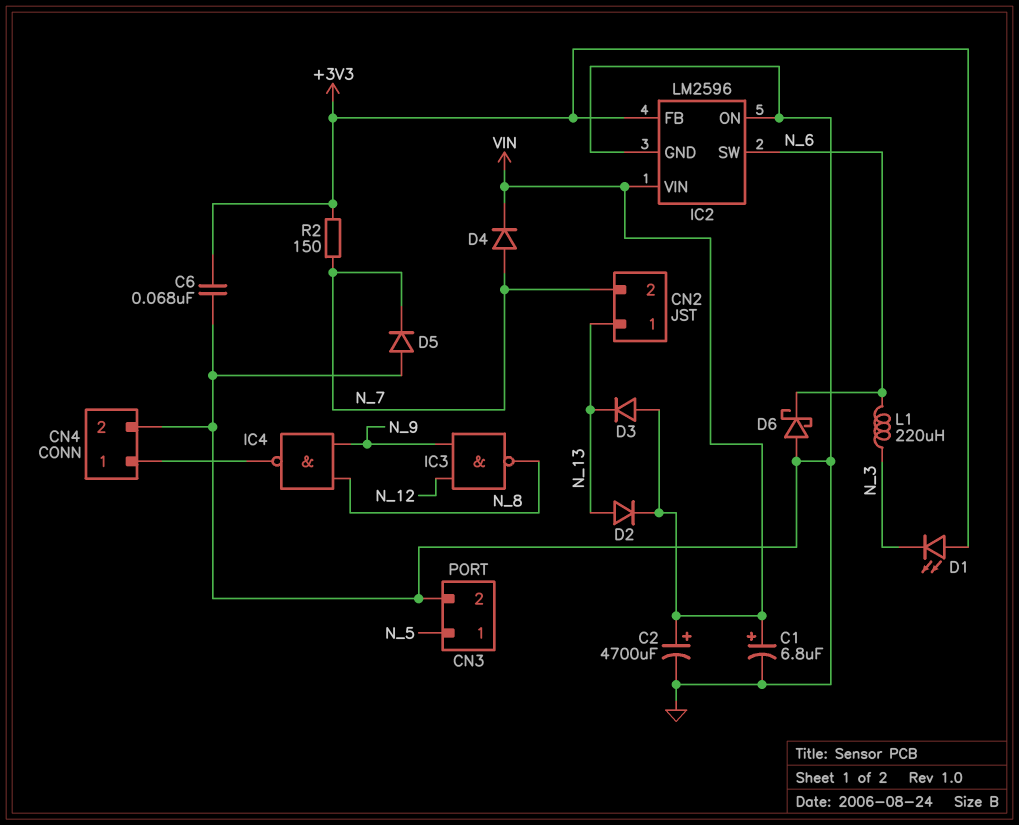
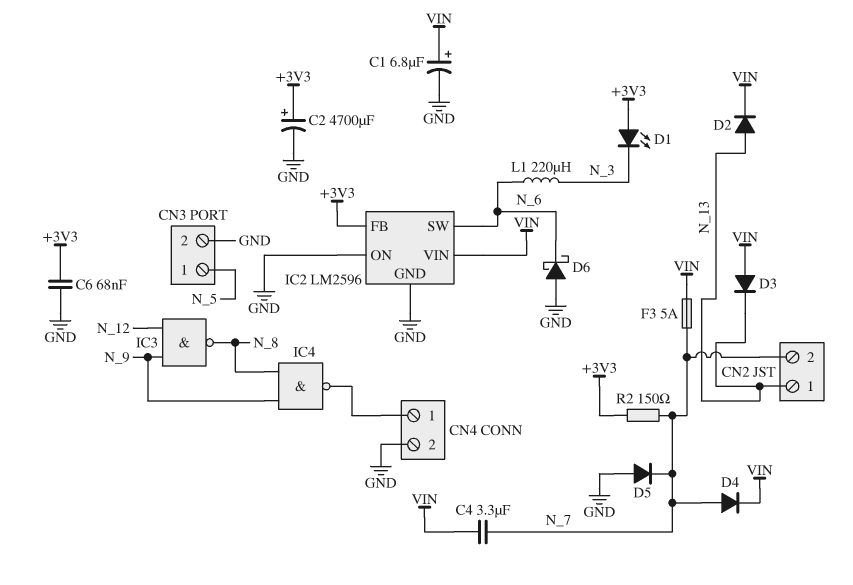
C2: 4700uF (plus VIN, minus GND) -> 4700uF (plus +3V3, minus GND)
C4: none -> 3.3uF (N_7, VIN)
F3: none -> 5A (N_7, VIN)

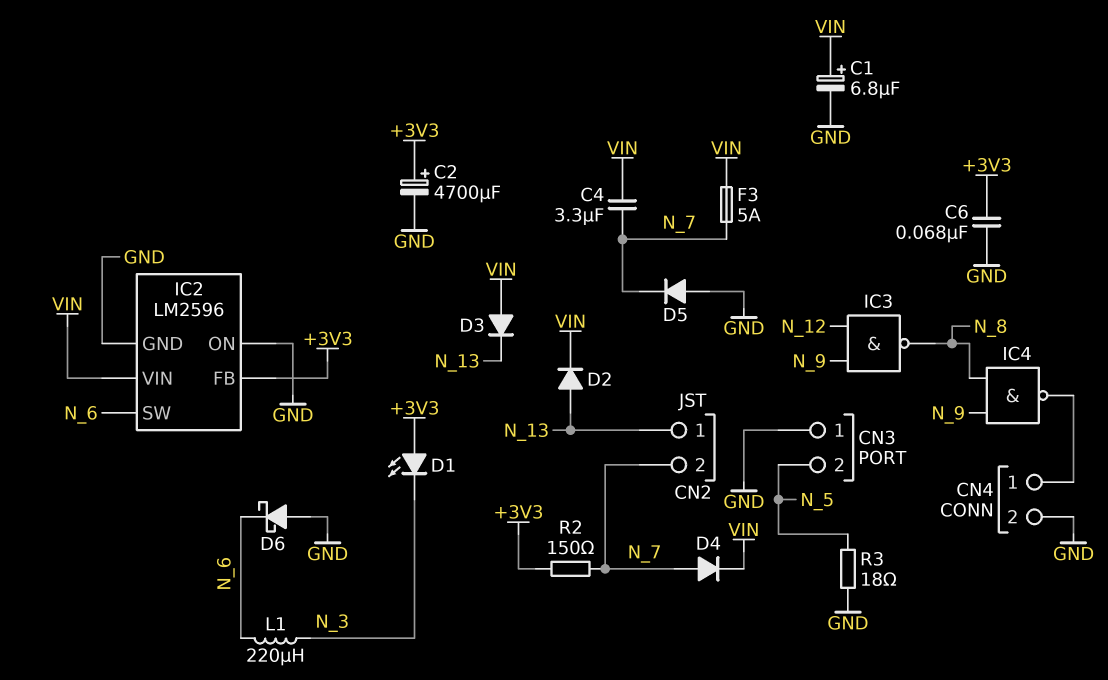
CN3 pin 1: N_5 -> GND
CN3 pin 2: GND -> N_5
R3: none -> 18 (GND, N_5)

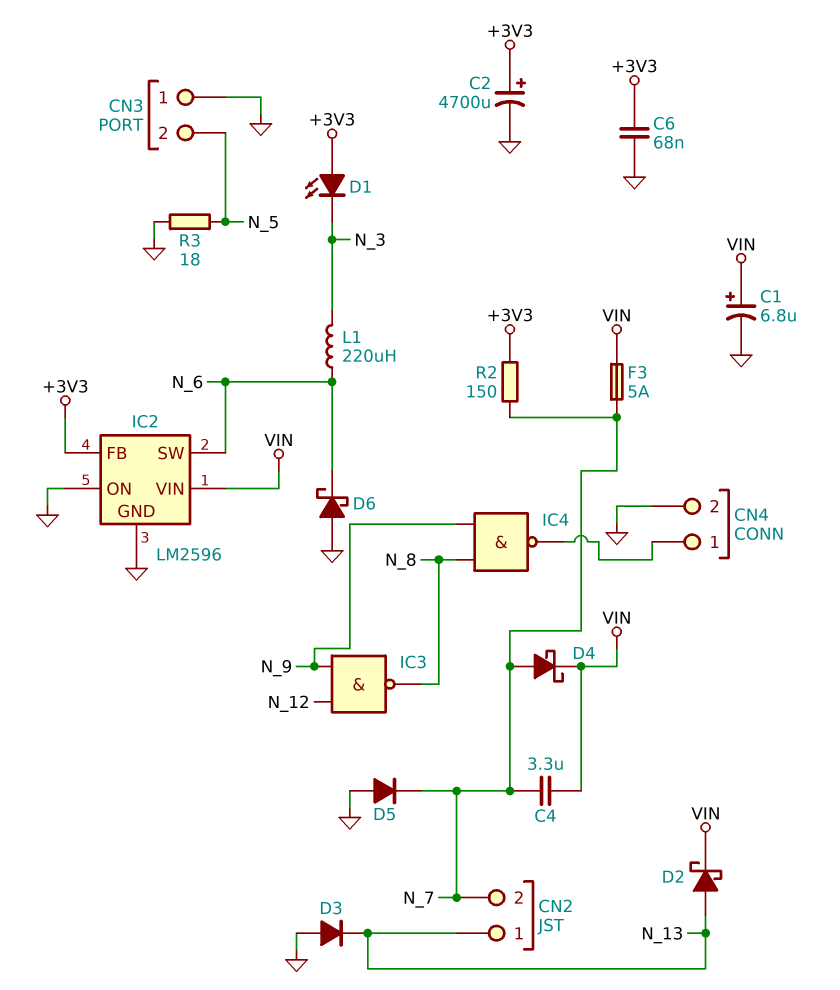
D2: diode (A N_13, K VIN) -> schottky (A N_13, K VIN)
D3: diode (A VIN, K N_13) -> diode (A GND, K N_13)
D4: diode (A N_7, K VIN) -> schottky (A N_7, K VIN)

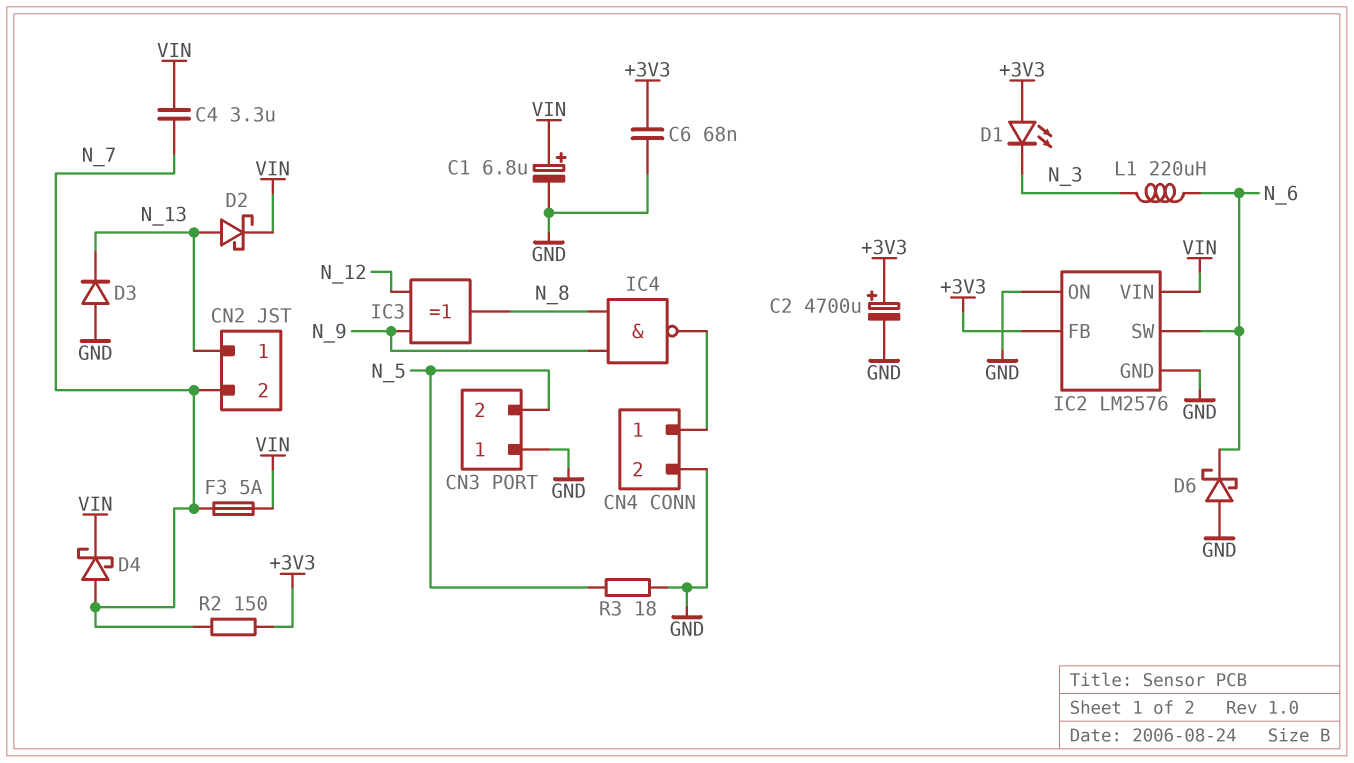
D5: diode (A GND, K N_7) -> none
IC2: LM2596 -> LM2576
IC3: NAND (in N_9, in N_12, out N_8) -> XOR (in N_9, in N_12, out N_8)

